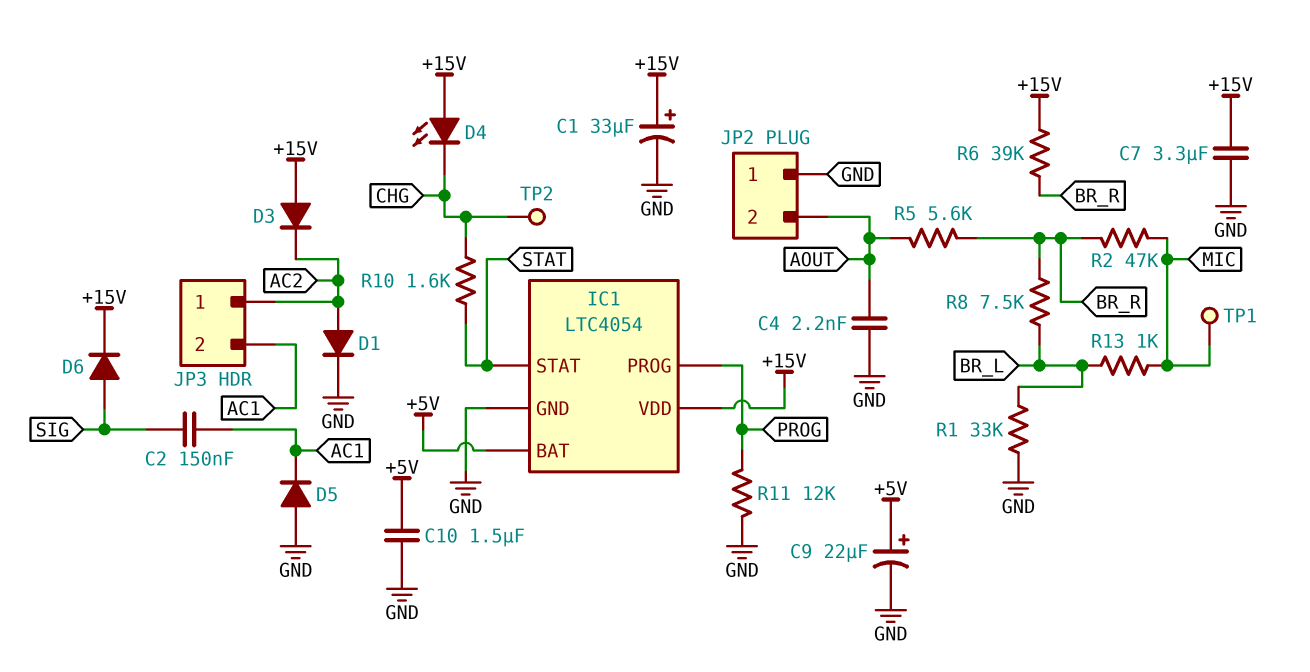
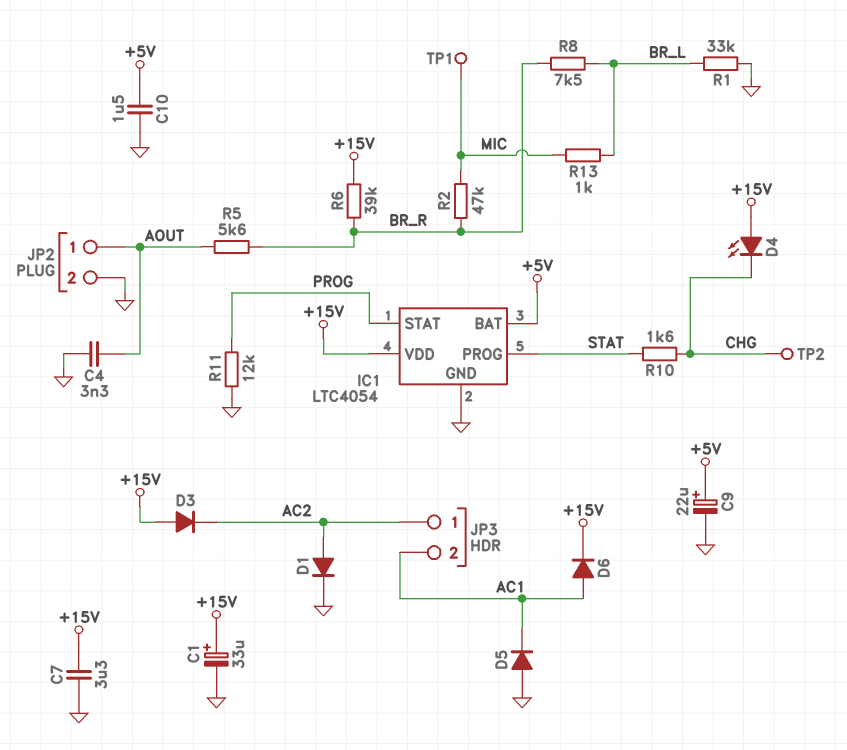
C2: 150nF (AC1, SIG) -> none
C4: 2.2nF (AOUT, GND) -> 3.3nF (AOUT, GND)
D6: diode (A SIG, K +15V) -> diode (A AC1, K +15V)
IC1 pin PROG: PROG -> STAT
IC1 pin STAT: STAT -> PROG
JP2 pin 1: GND -> AOUT
JP2 pin 2: AOUT -> GND

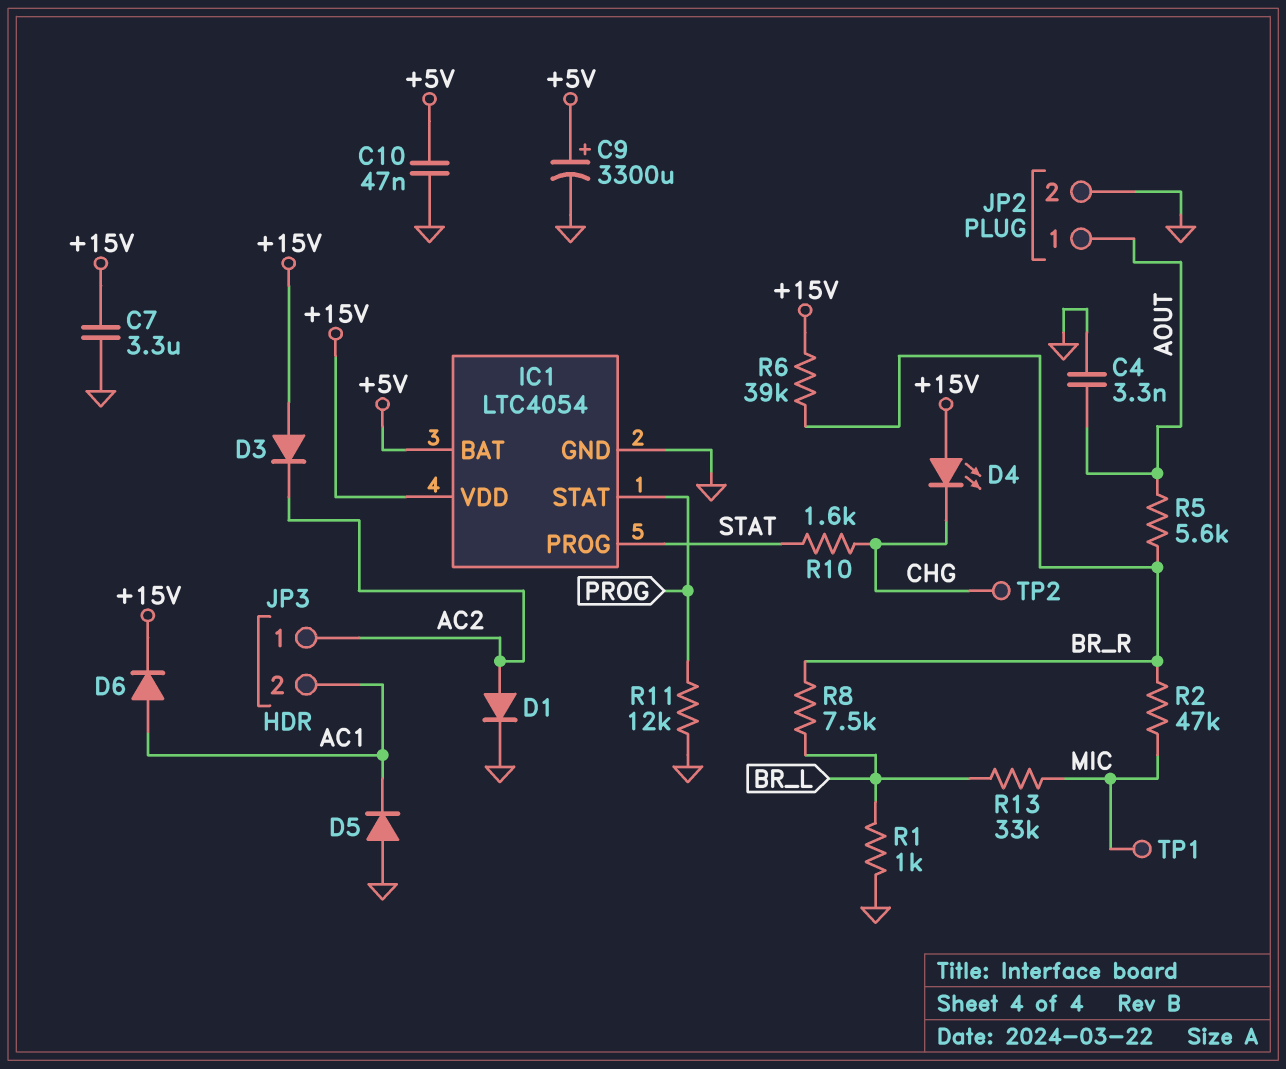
C1: 33uF (plus +15V, minus GND) -> none
C9: 22uF (plus +5V, minus GND) -> 3300uF (plus +5V, minus GND)
C10: 1.5uF (+5V, GND) -> 47nF (+5V, GND)
R1: 33k (BR_L, GND) -> 1k (BR_L, GND)
R13: 1k (BR_L, MIC) -> 33k (BR_L, MIC)

